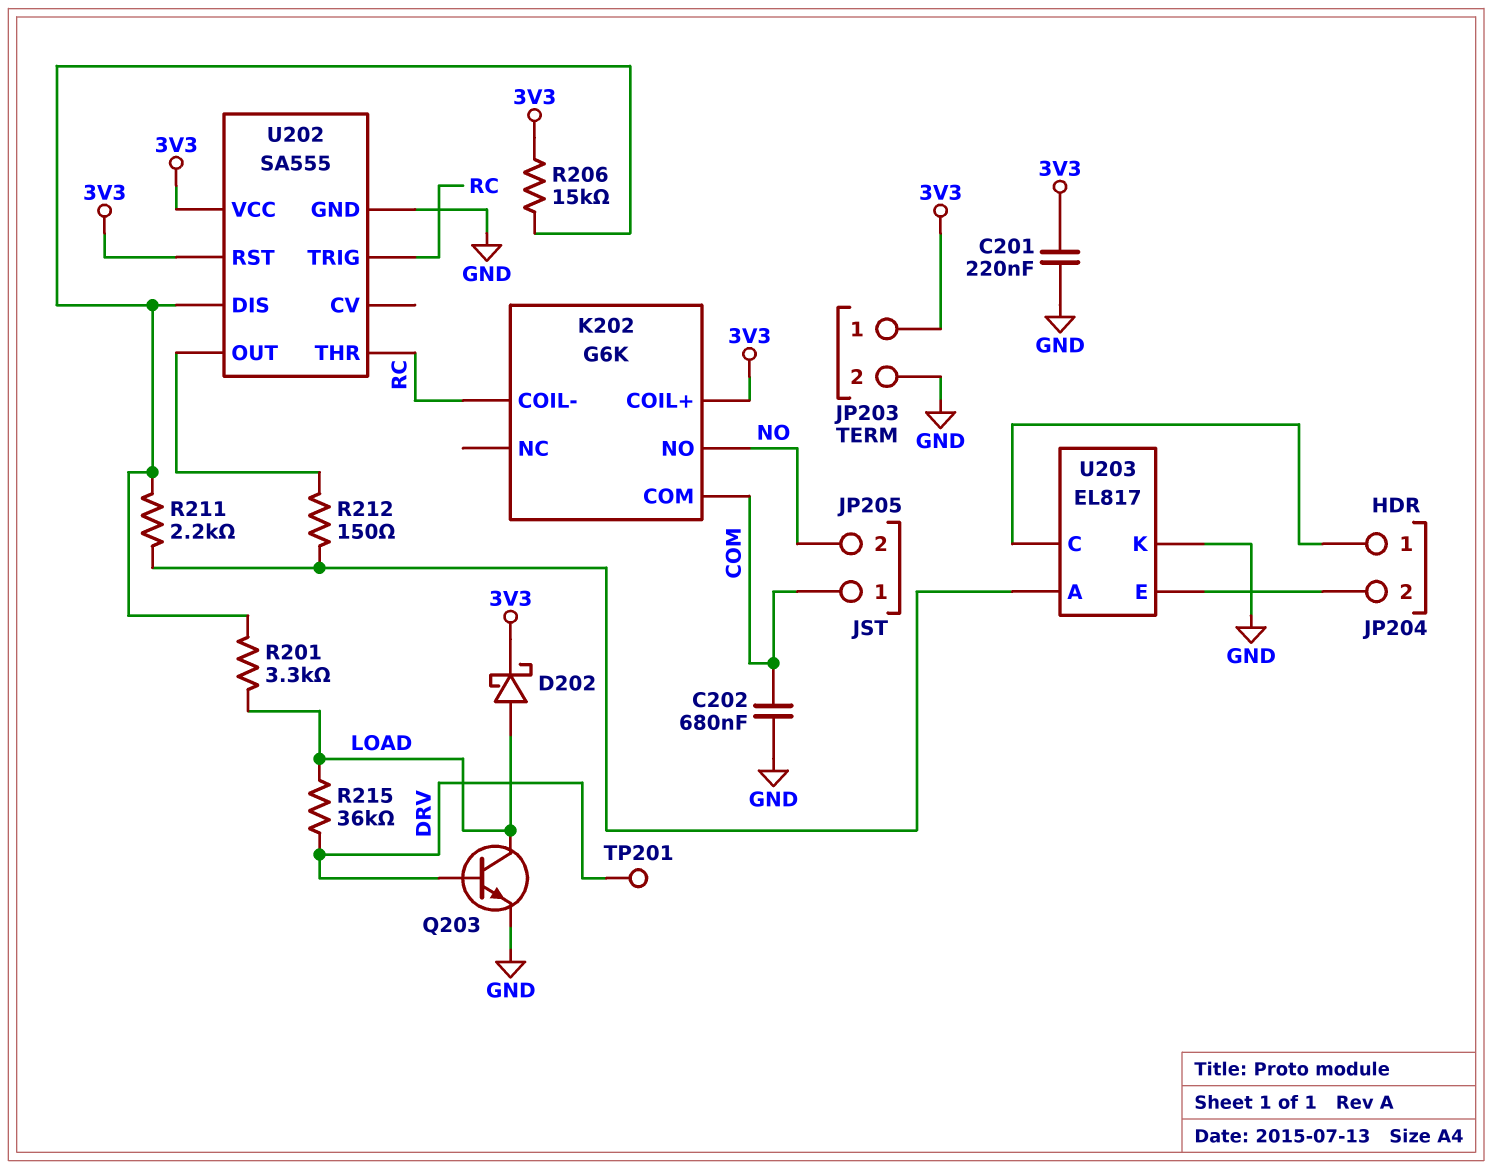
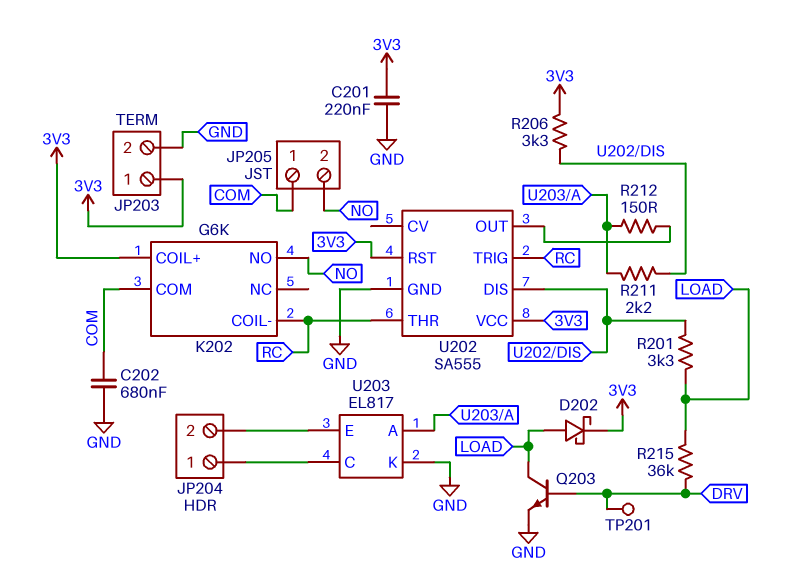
R206: 15k (3V3, U202/DIS) -> 3.3k (3V3, U202/DIS)

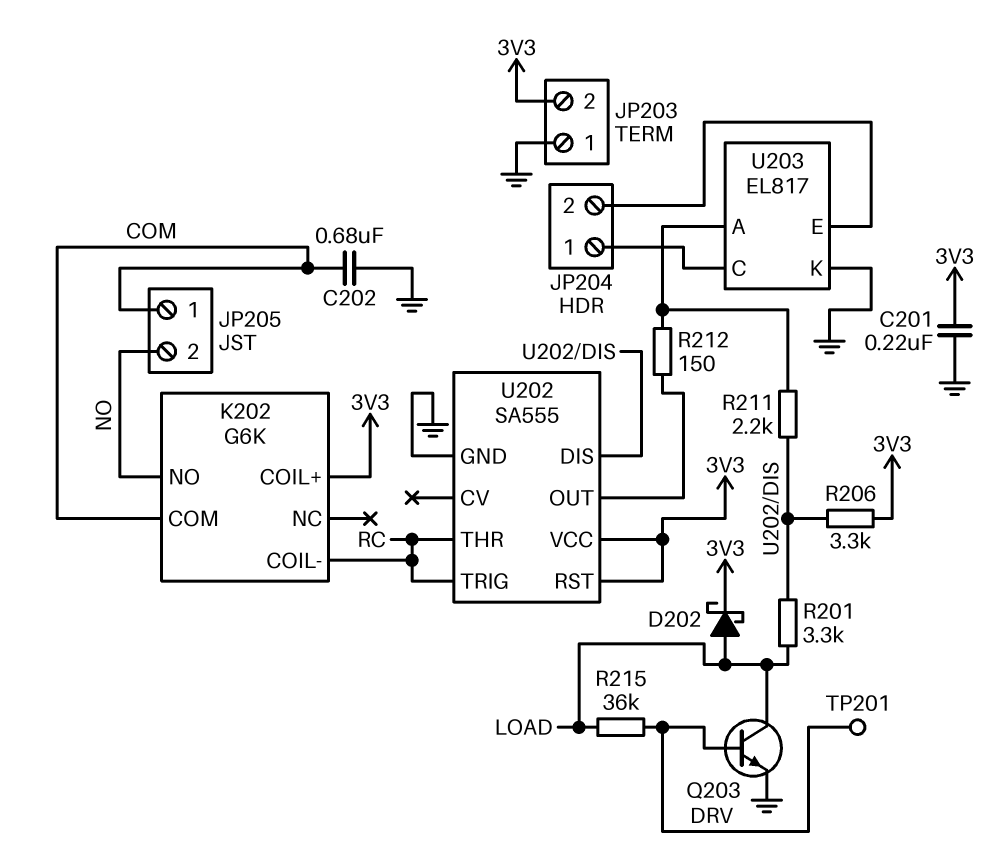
JP203 pin 1: 3V3 -> GND
JP203 pin 2: GND -> 3V3

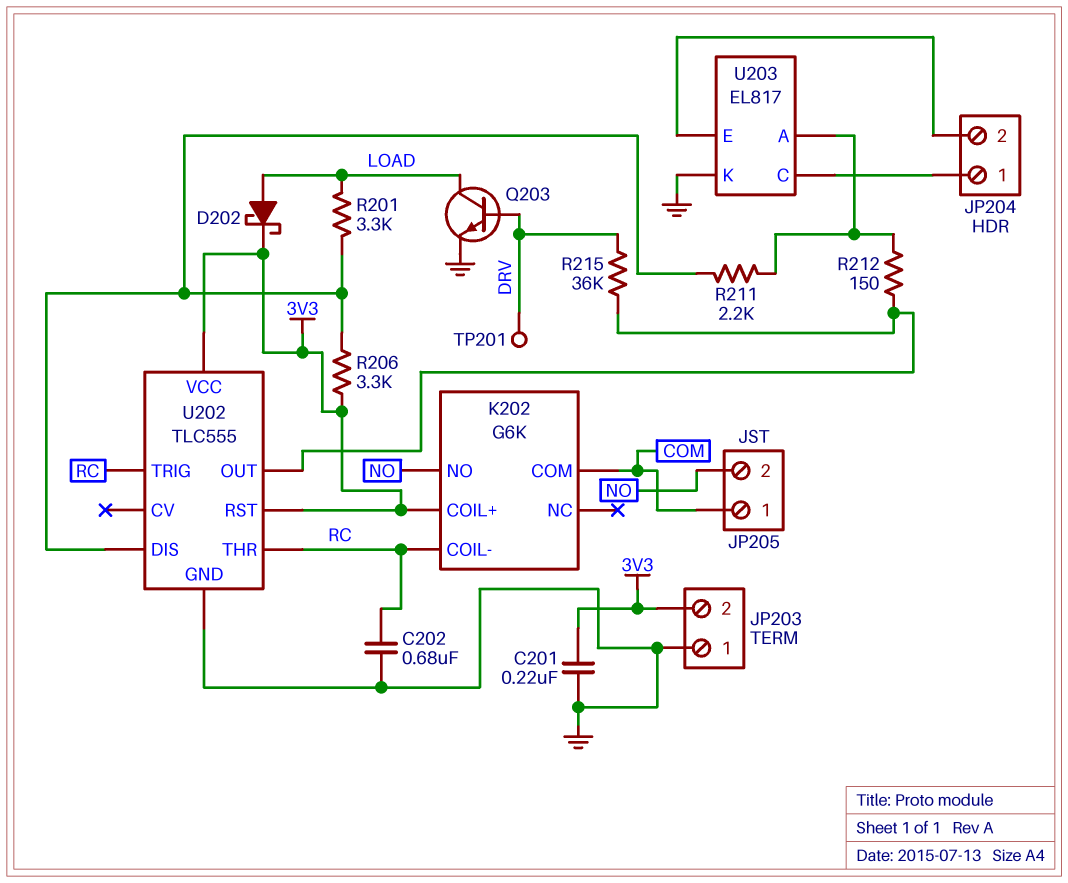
C202: 680nF (COM, GND) -> 680nF (GND, RC)
R215: 36k (DRV, LOAD) -> 36k (DRV, U202/OUT)
U202: SA555 -> TLC555

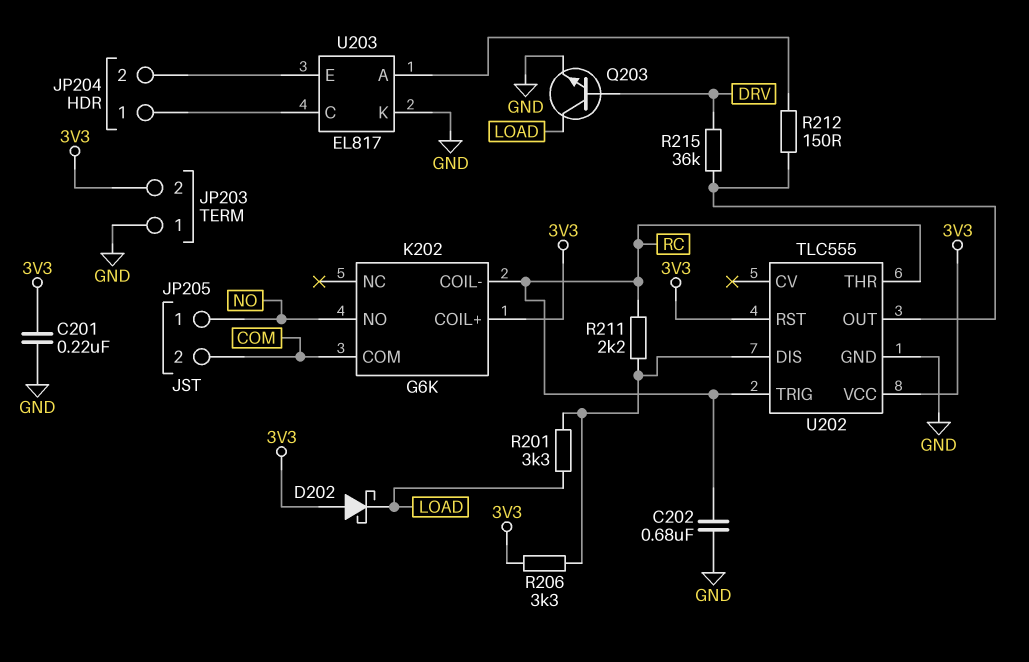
D202: schottky (A LOAD, K 3V3) -> schottky (A 3V3, K LOAD)
JP205 pin 1: COM -> NO
JP205 pin 2: NO -> COM
R211: 2.2k (U202/DIS, U203/A) -> 2.2k (RC, U202/DIS)
TP201: test point (DRV) -> none

